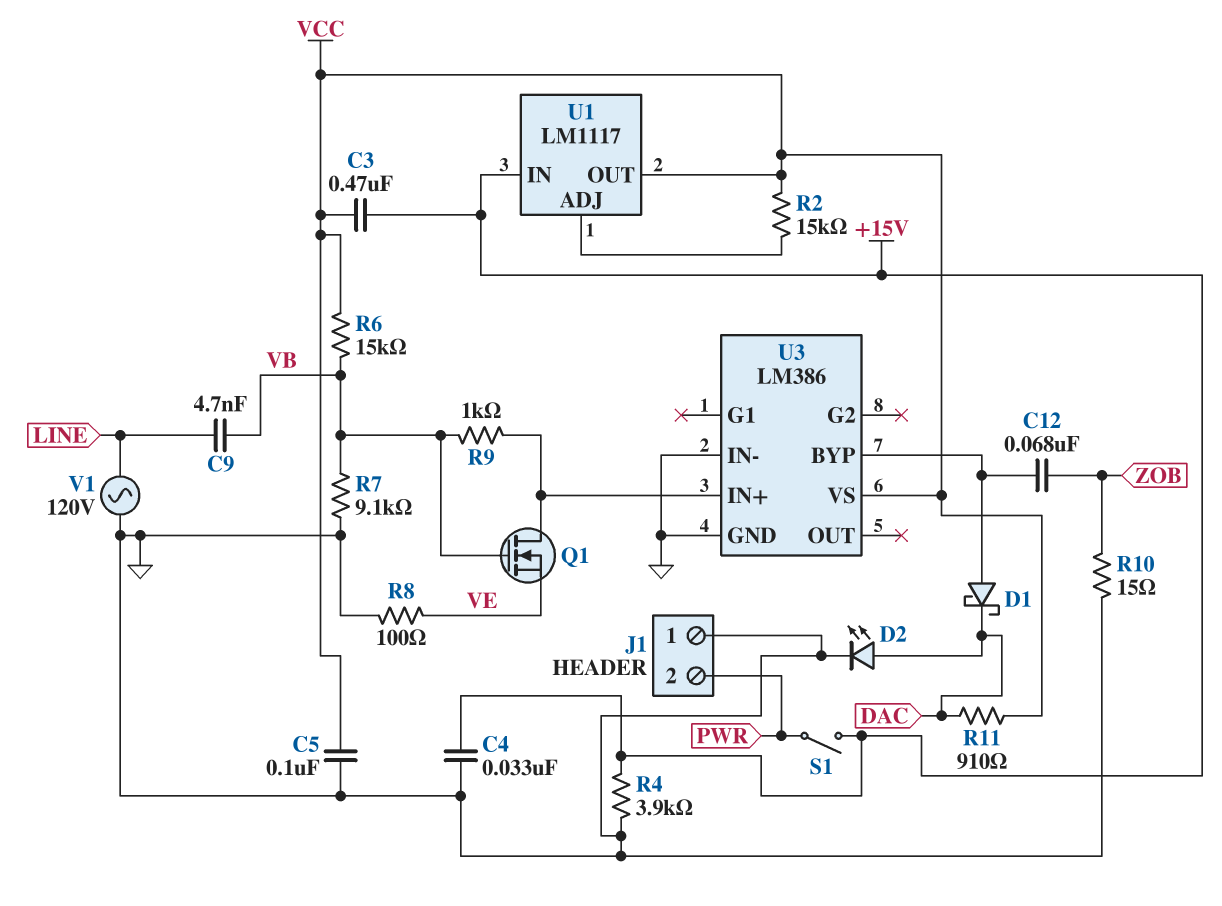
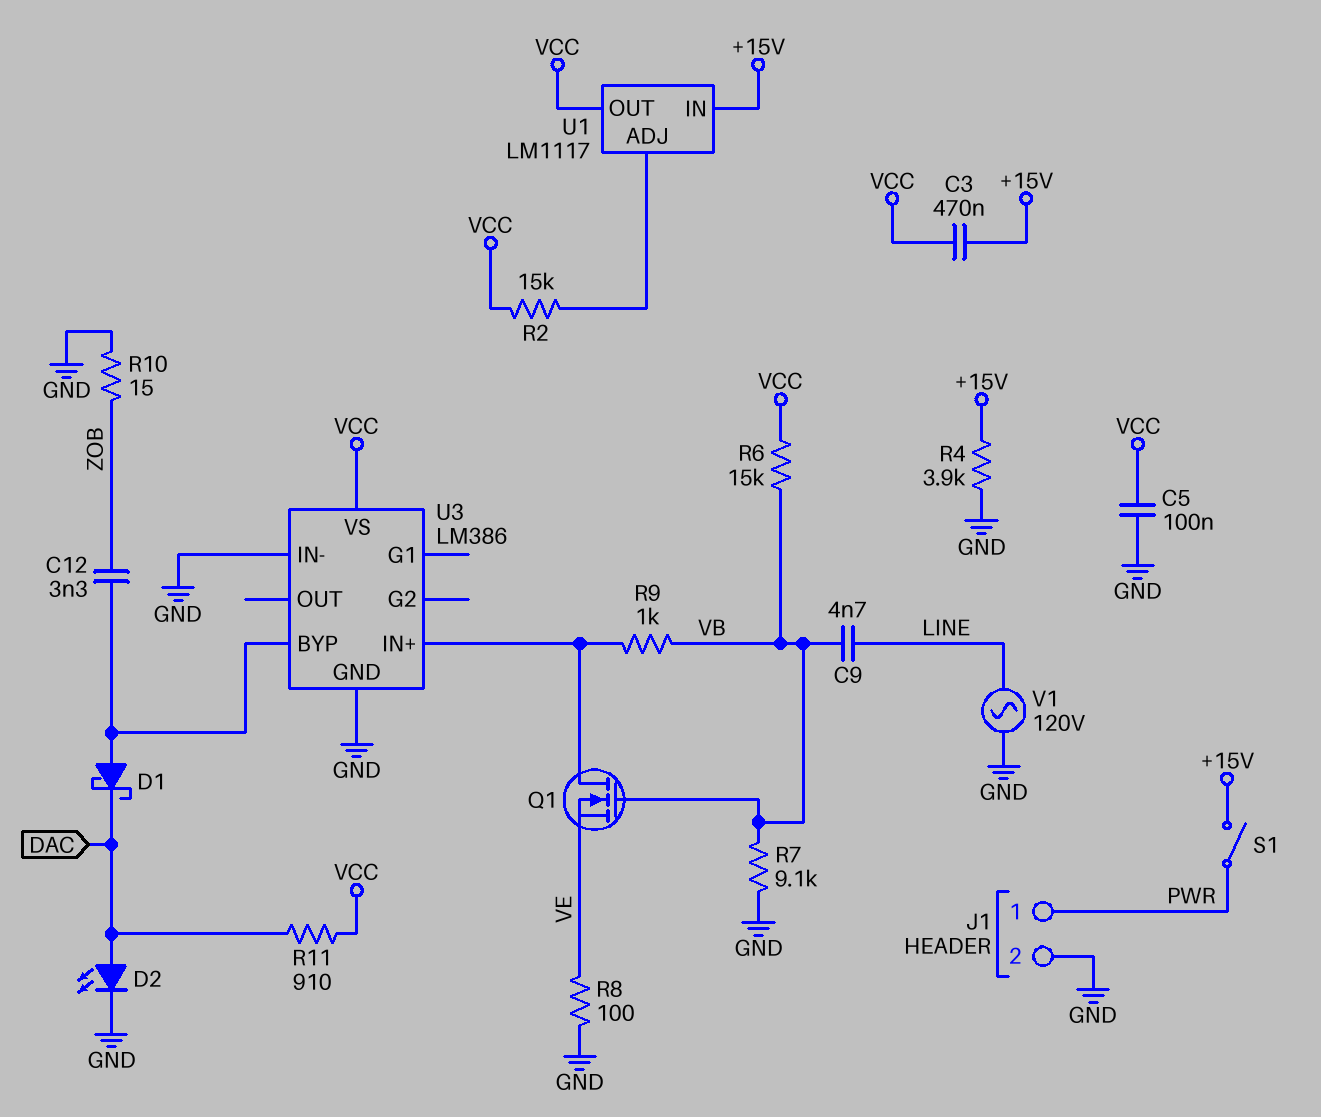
C4: 33nF (+15V, GND) -> none
C12: 68nF (U3/BYP, ZOB) -> 3.3nF (U3/BYP, ZOB)
J1 pin 1: GND -> PWR
J1 pin 2: PWR -> GND

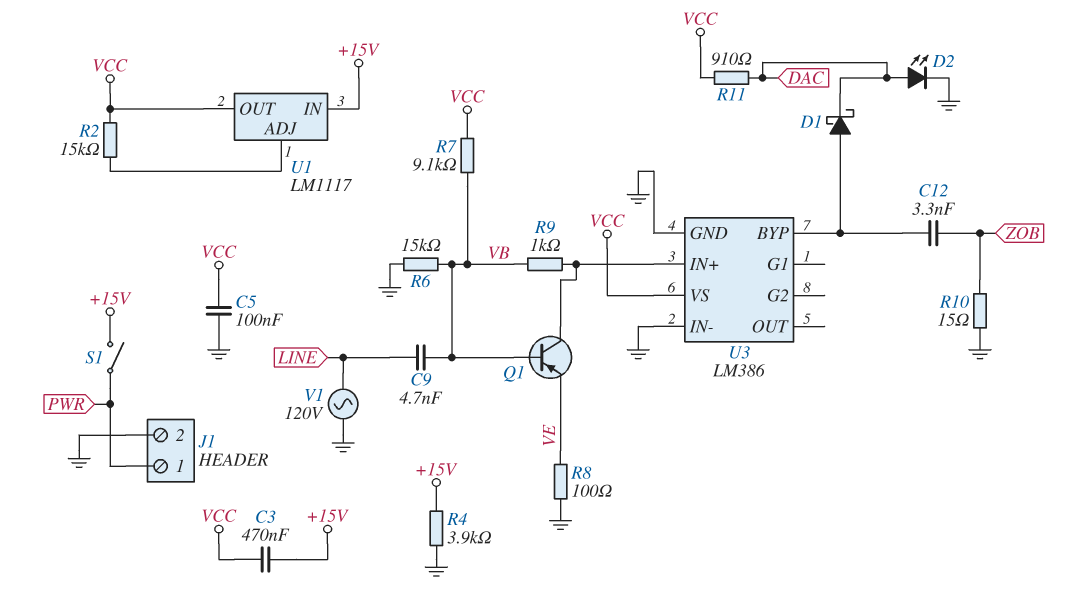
Q1: NMOS (G VB, D U3/IN+, S VE) -> PNP (B VB, C U3/IN+, E VE)
R6: 15k (VB, VCC) -> 15k (GND, VB)
R7: 9.1k (GND, VB) -> 9.1k (VB, VCC)

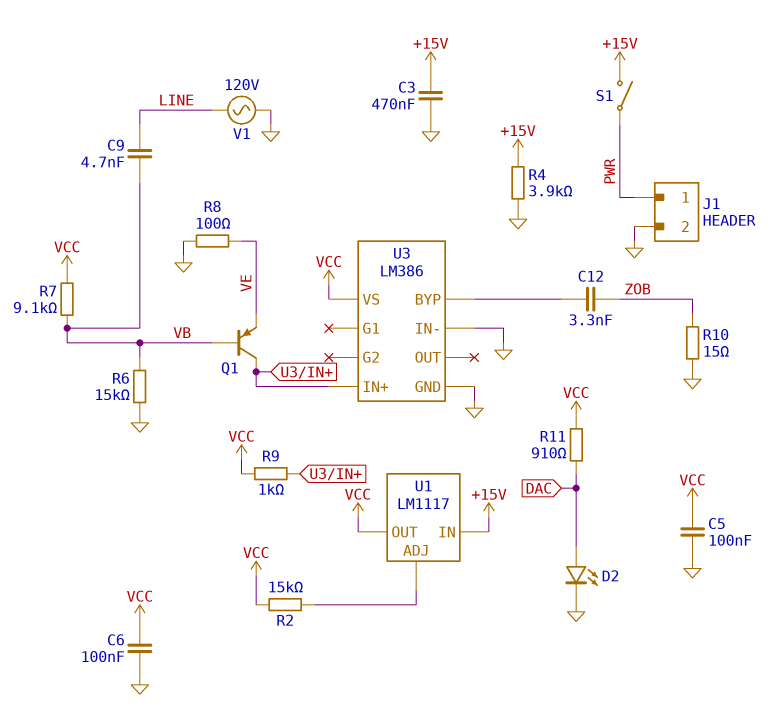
C3: 470nF (+15V, VCC) -> 470nF (+15V, GND)
C6: none -> 100nF (GND, VCC)
D1: schottky (A U3/BYP, K DAC) -> none
R9: 1k (U3/IN+, VB) -> 1k (U3/IN+, VCC)

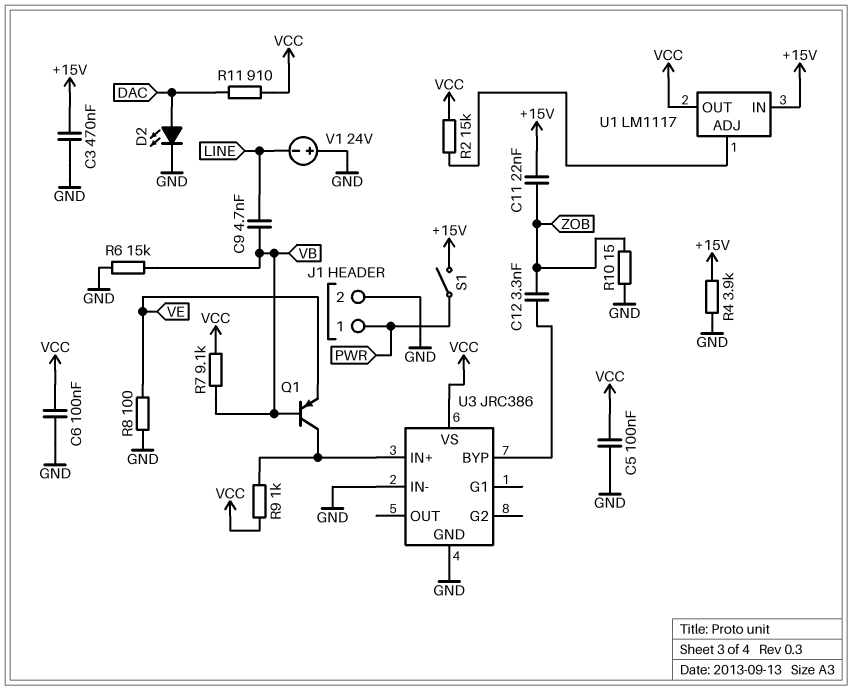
C11: none -> 22nF (+15V, ZOB)
U3: LM386 -> JRC386
V1: AC 120V (GND, LINE) -> 24V (plus GND, minus LINE)

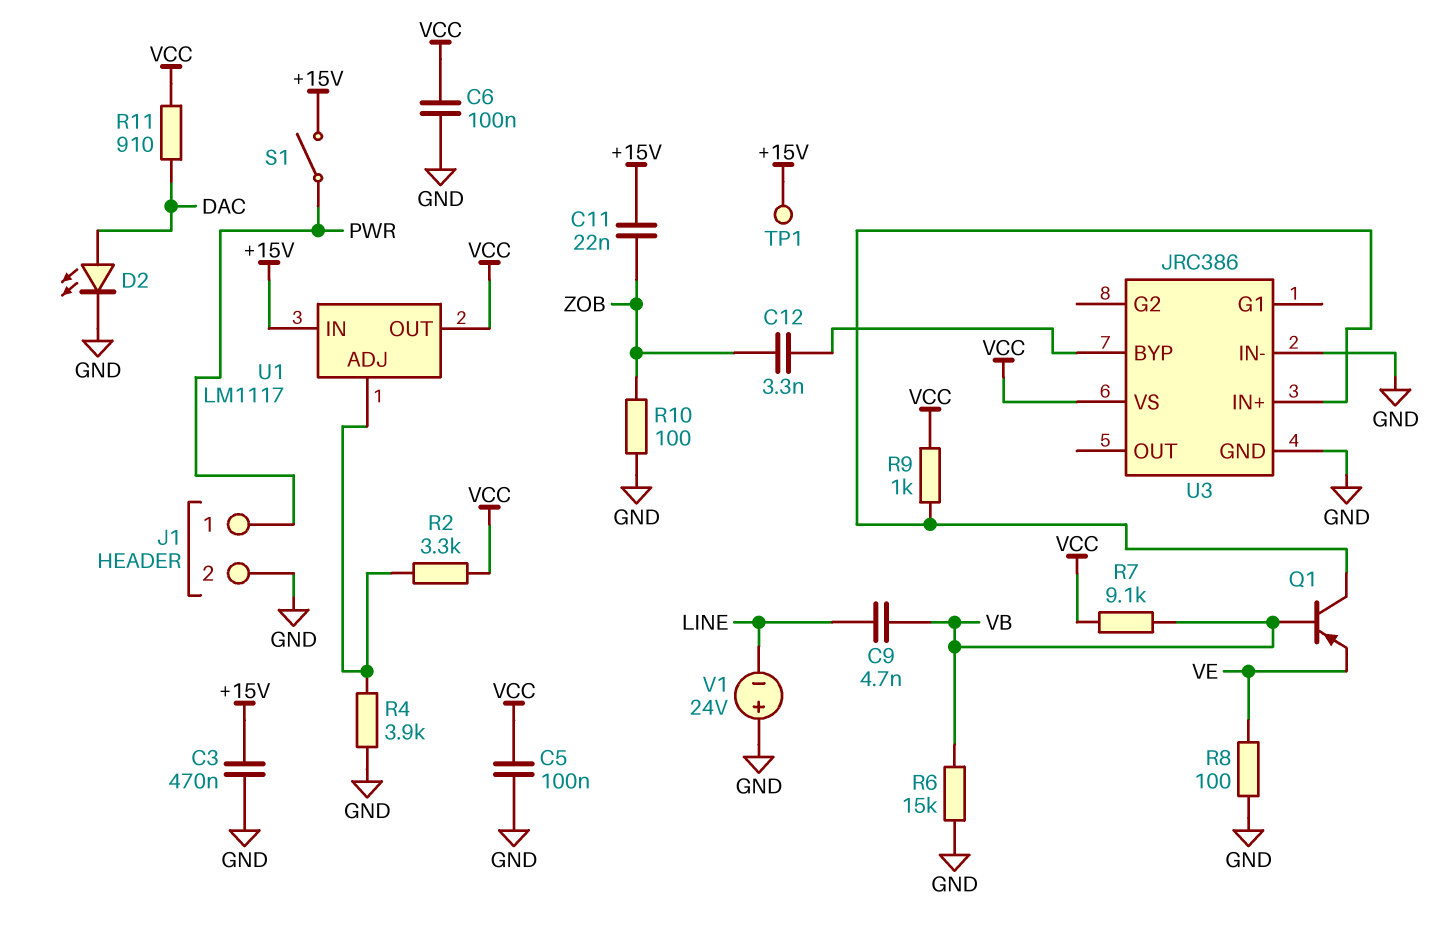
R2: 15k (U1/ADJ, VCC) -> 3.3k (U1/ADJ, VCC)
R4: 3.9k (+15V, GND) -> 3.9k (GND, U1/ADJ)
R10: 15 (GND, ZOB) -> 100 (GND, ZOB)
TP1: none -> test point (+15V)

